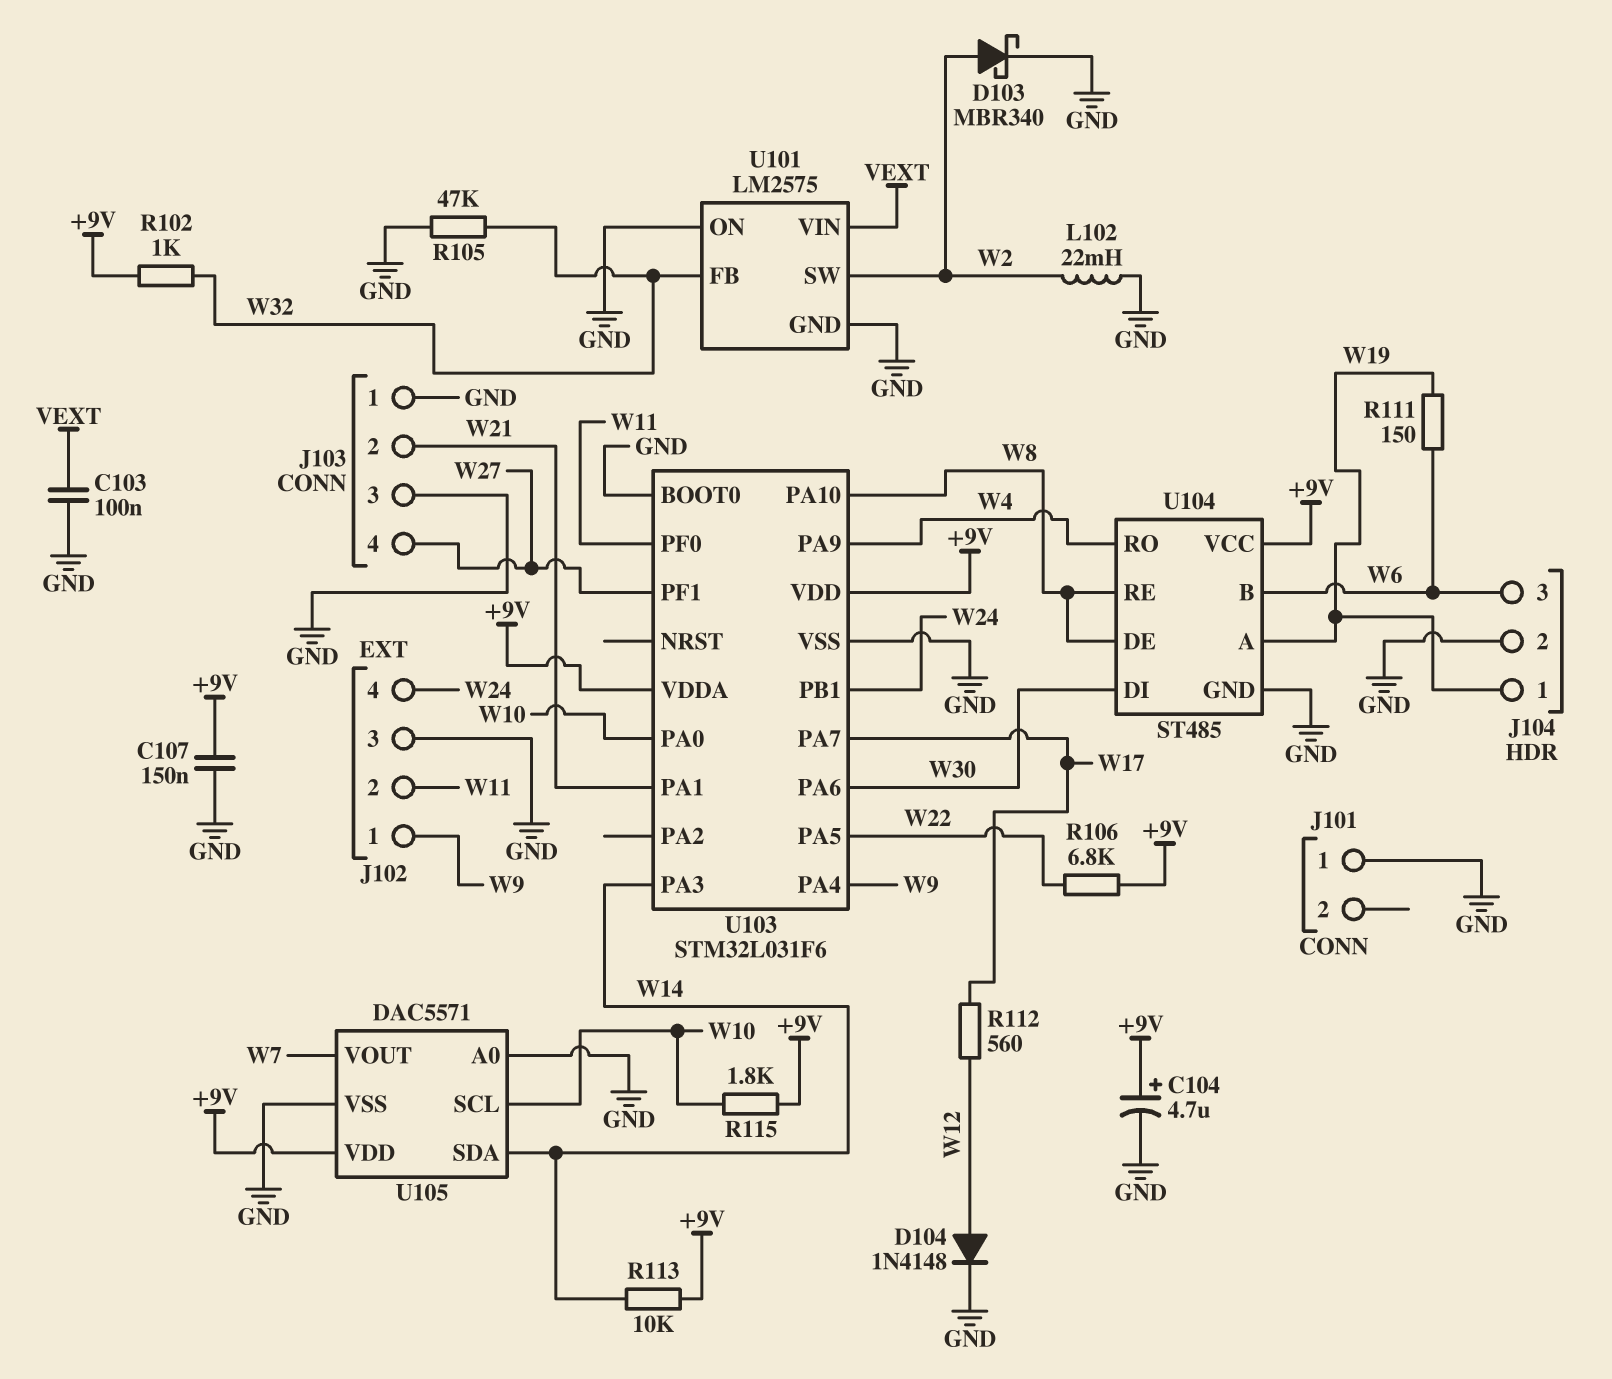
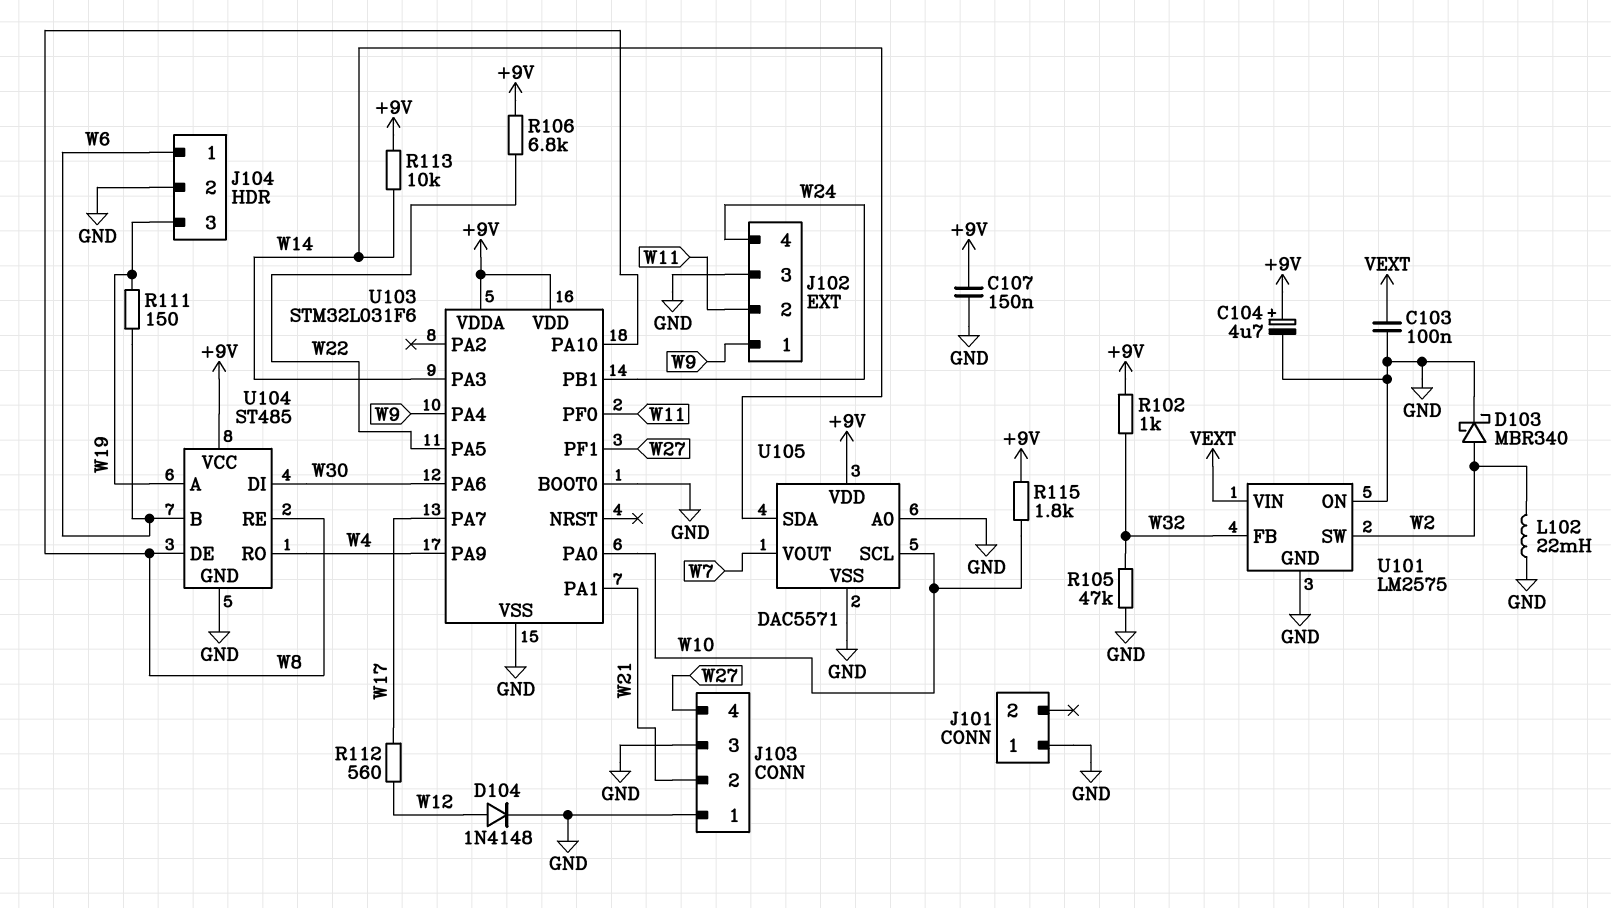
J104 pin 1: W19 -> W6
J104 pin 3: W6 -> W19

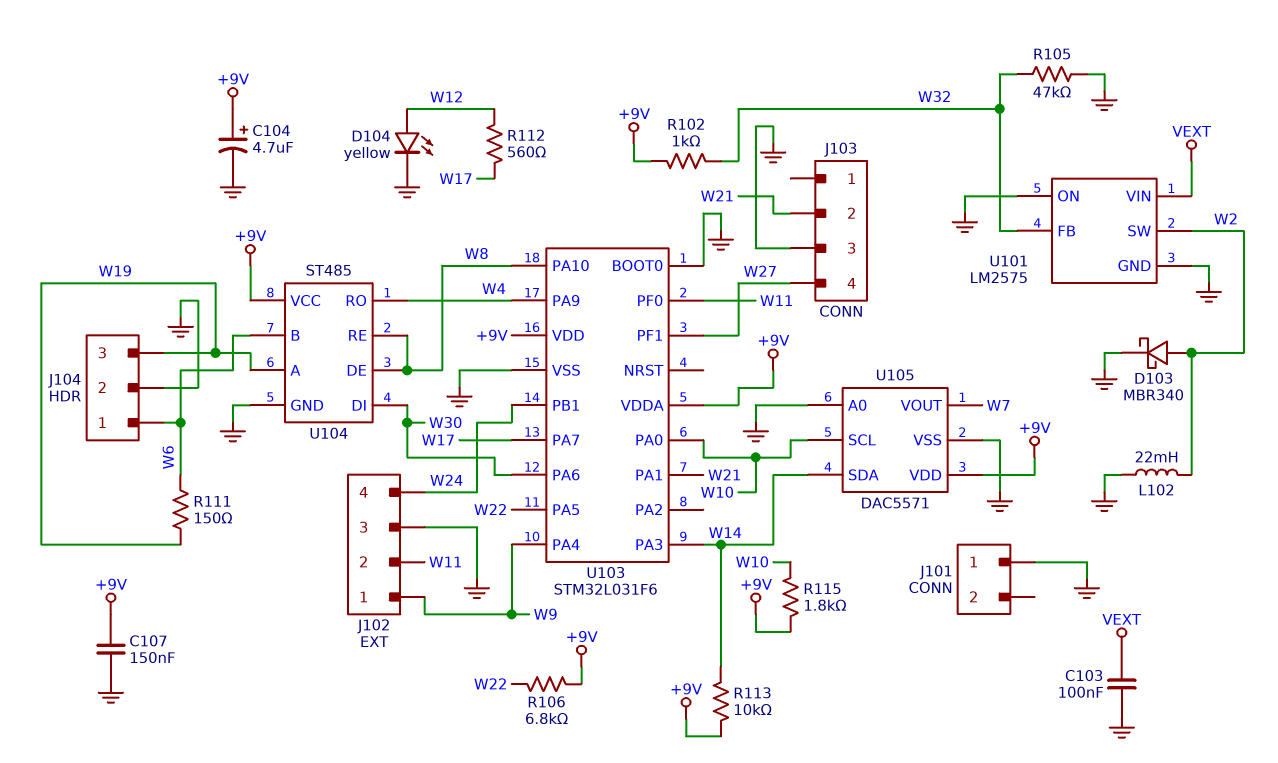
D104: diode 1N4148 (A W12, K GND) -> LED yellow (A W12, K GND)
J103 pin 1: GND -> none

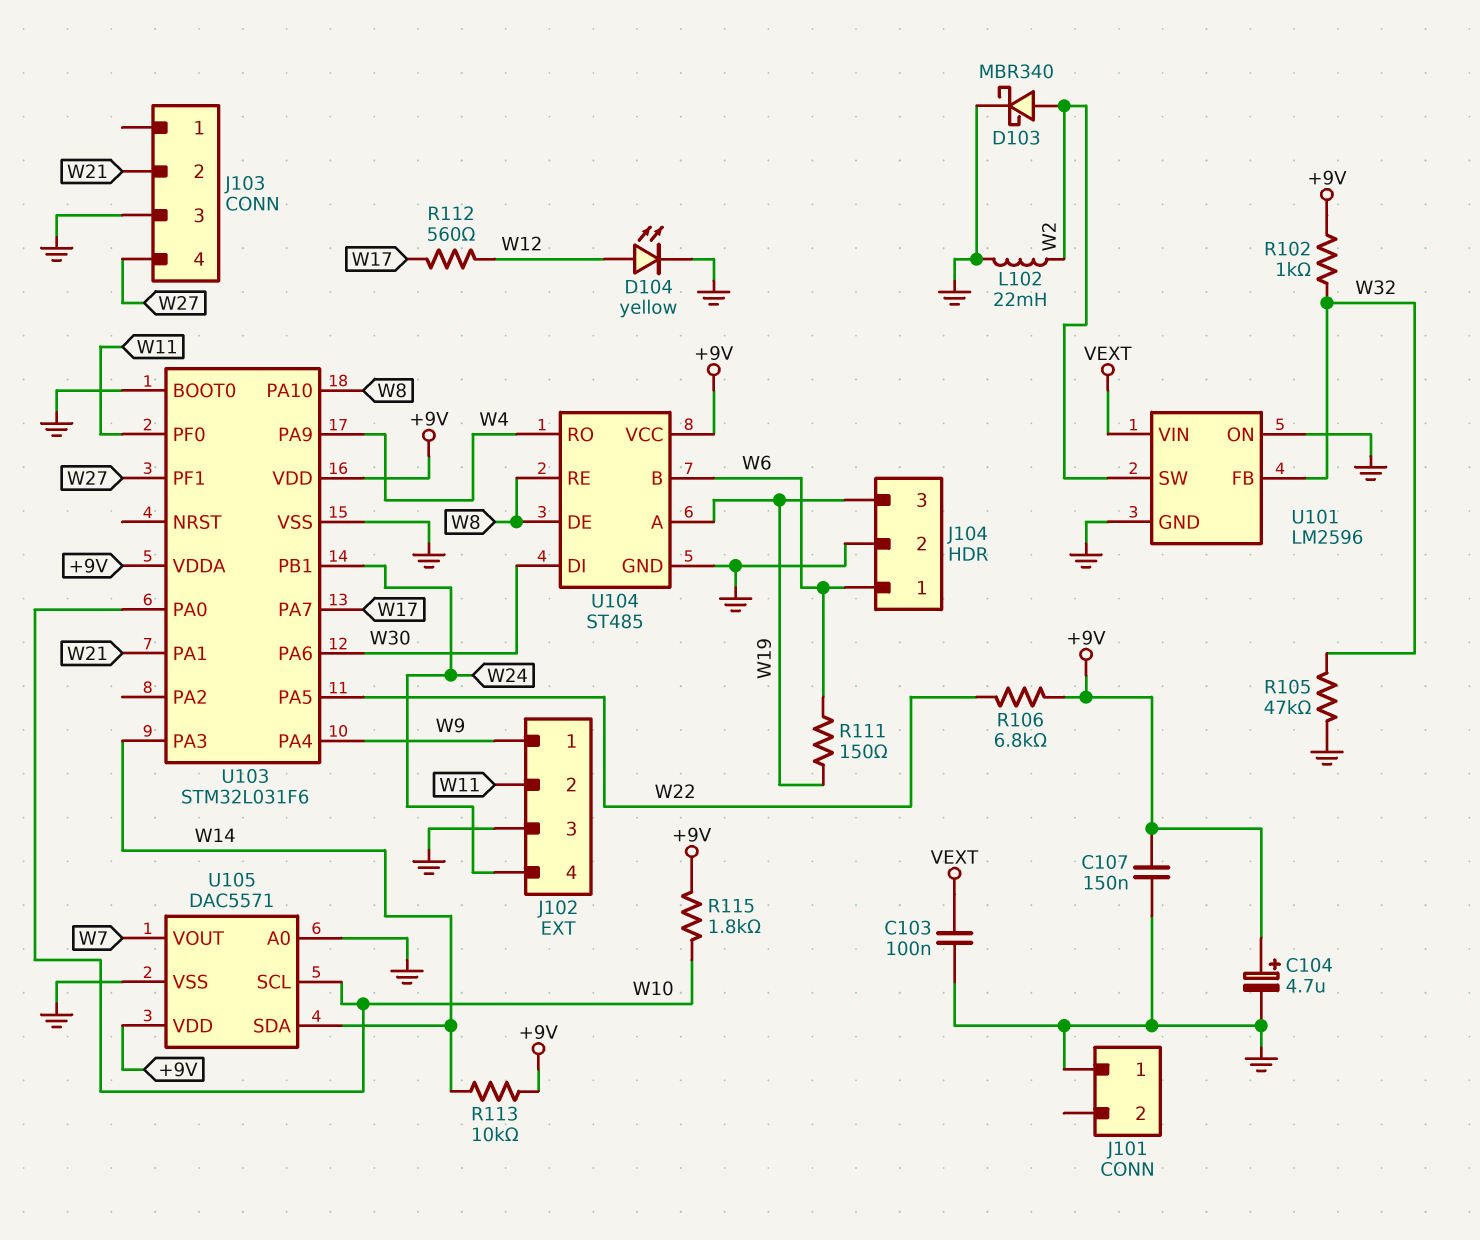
U101: LM2575 -> LM2596

